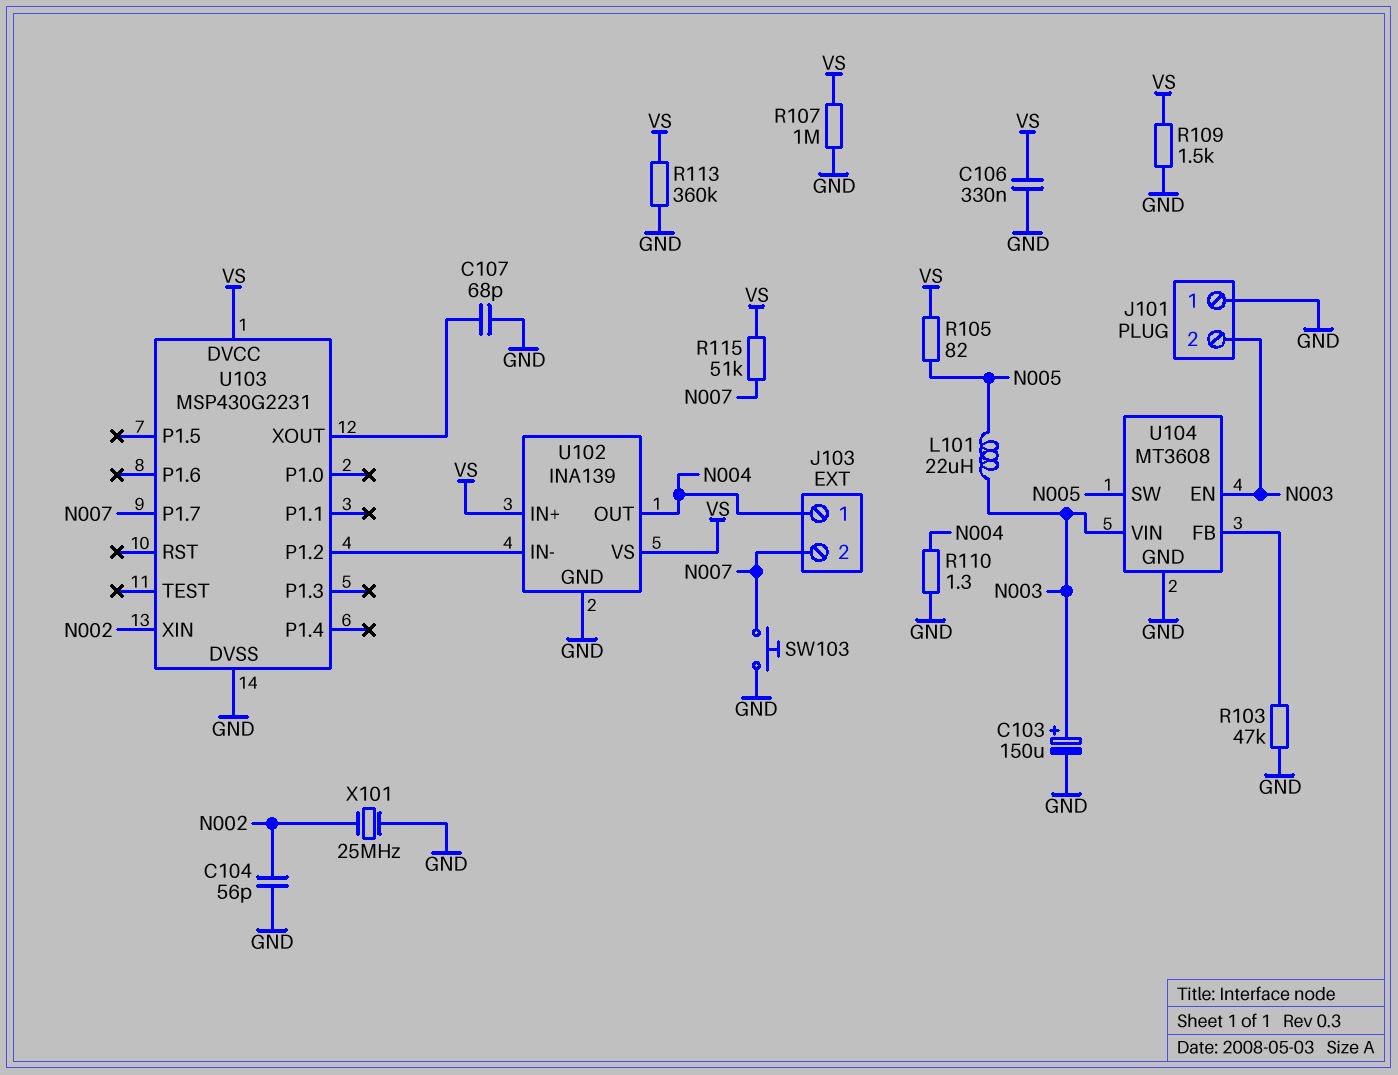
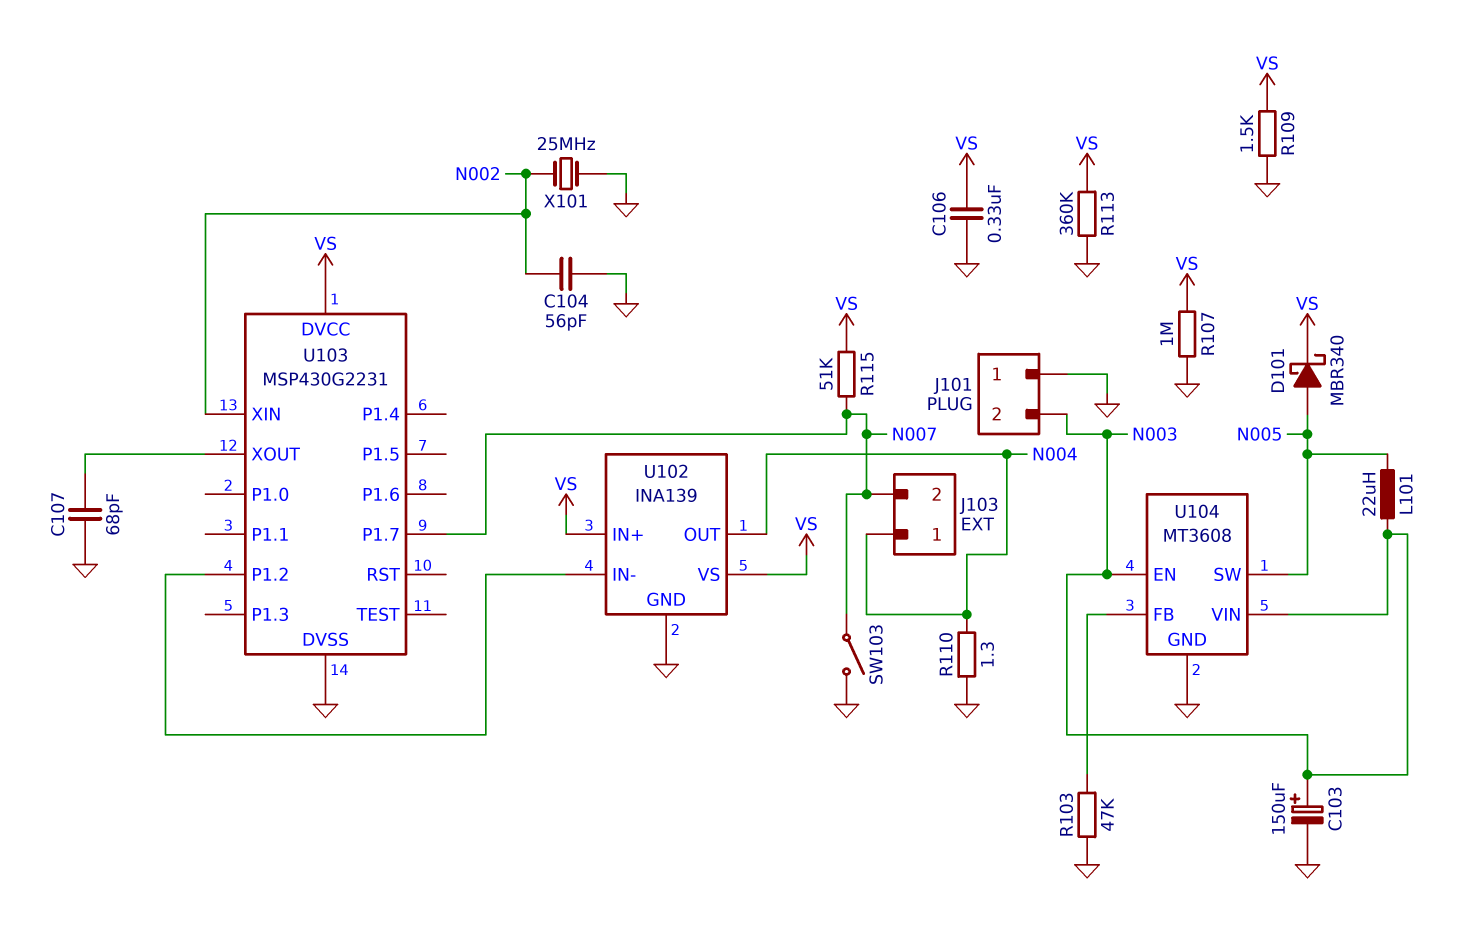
D101: none -> schottky MBR340 (A N005, K VS)
R105: 82 (N005, VS) -> none
SW103: button (GND, N007) -> switch (GND, N007)

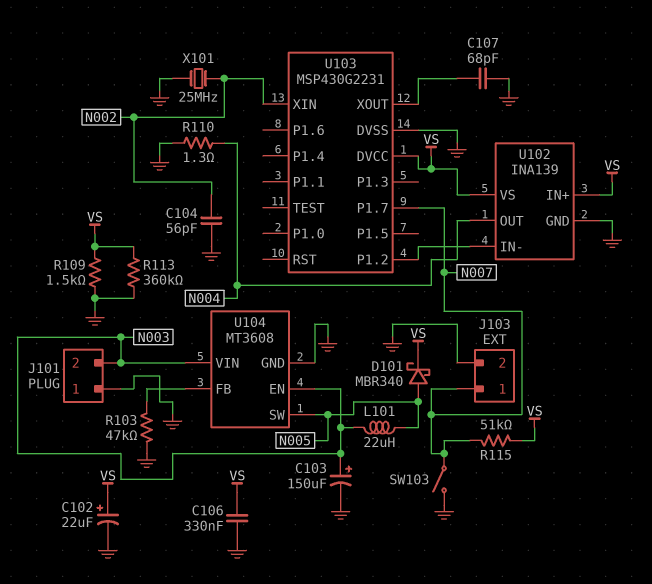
C102: none -> 22uF (plus VS, minus GND)
J103 pin 1: N004 -> N007
J103 pin 2: N007 -> GND
R107: 1M (GND, VS) -> none

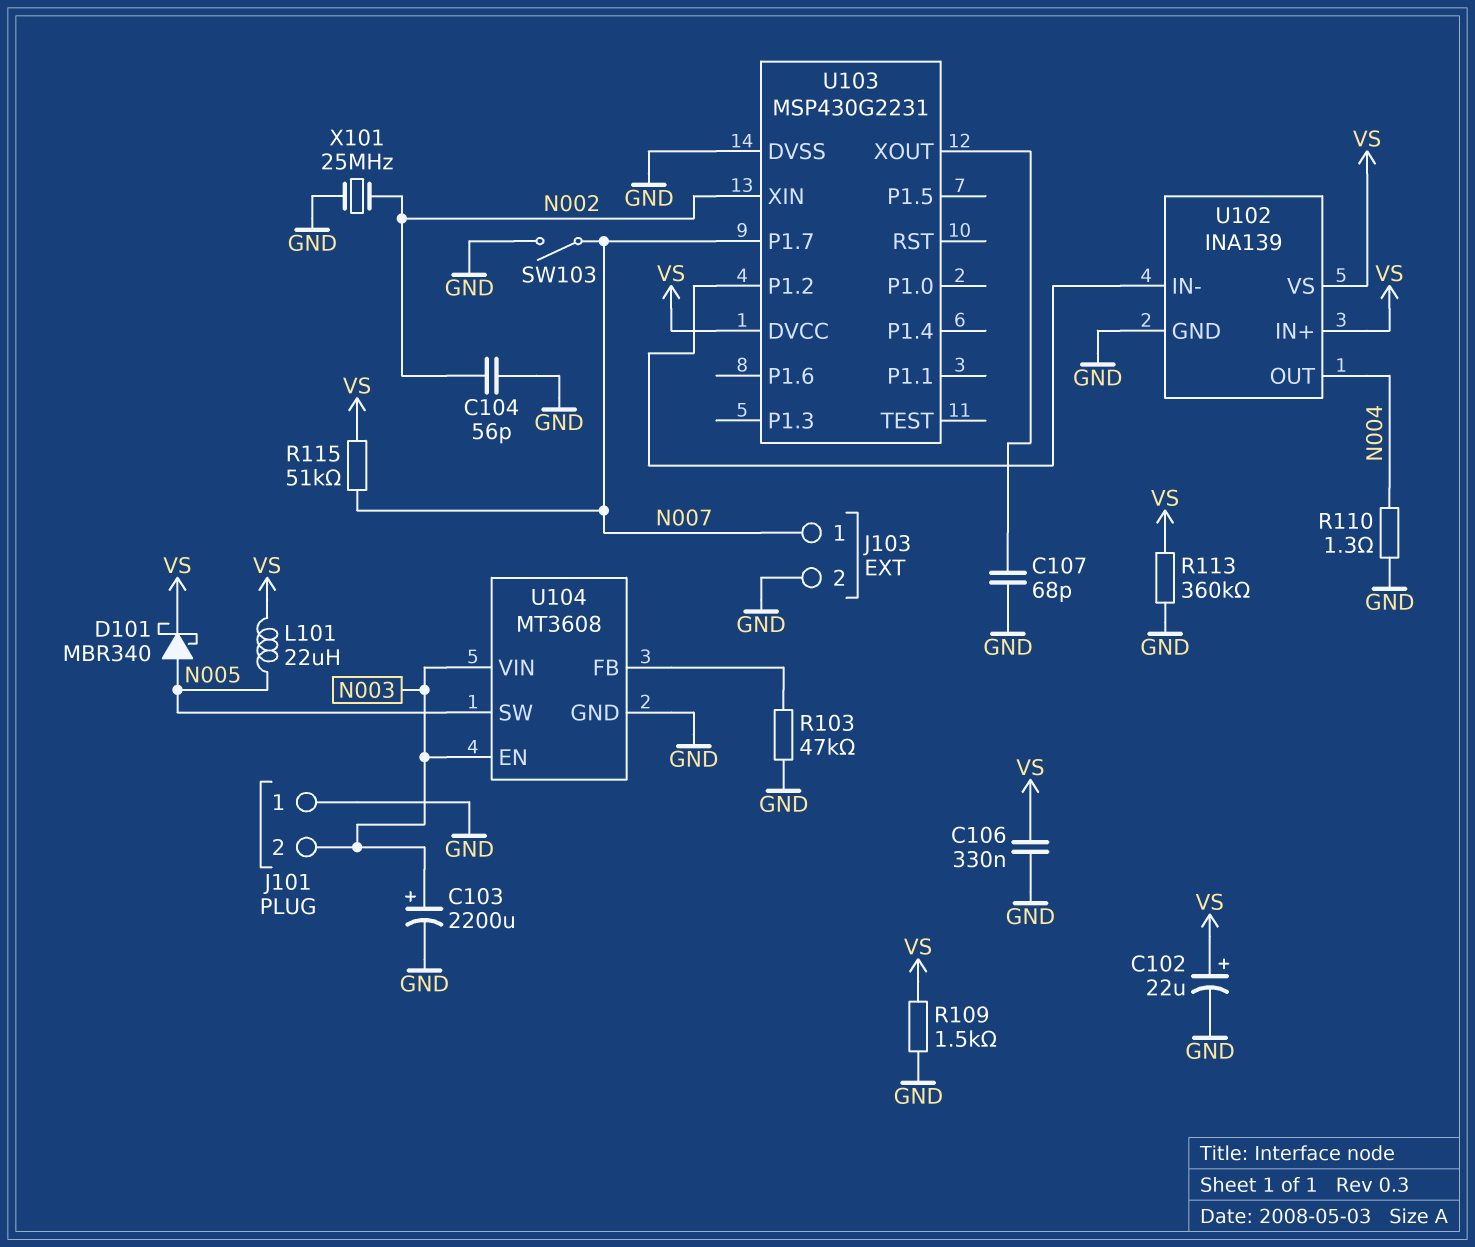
C103: 150uF (plus N003, minus GND) -> 2200uF (plus N003, minus GND)
L101: 22uH (N003, N005) -> 22uH (N005, VS)

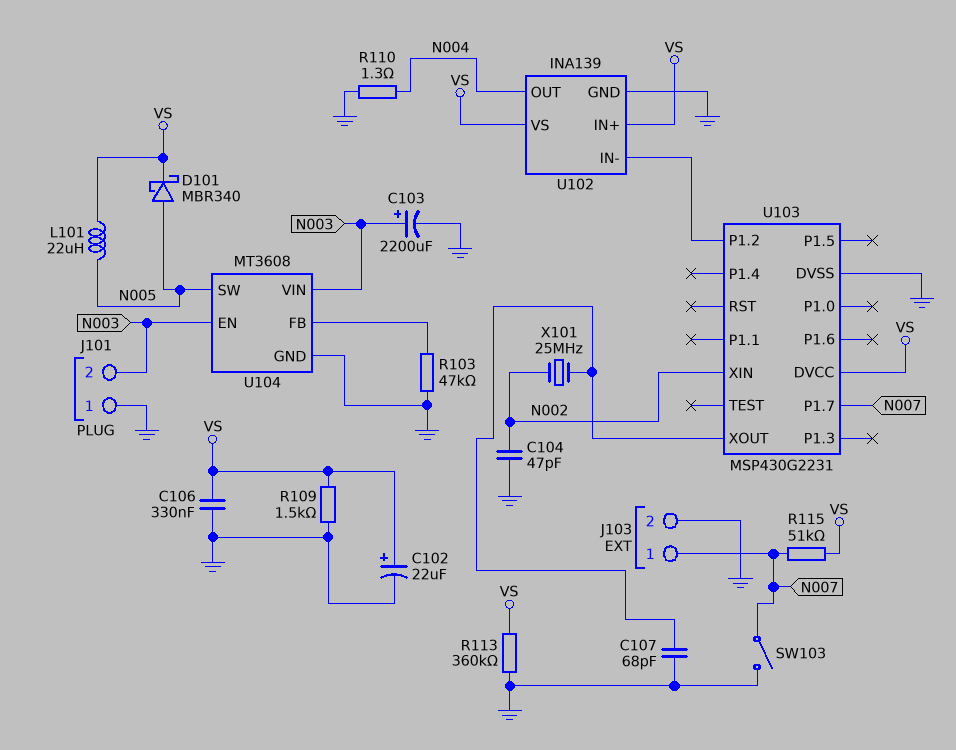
C104: 56pF (GND, N002) -> 47pF (GND, N002)
X101: 25MHz (GND, N002) -> 25MHz (N002, U103/XOUT)

